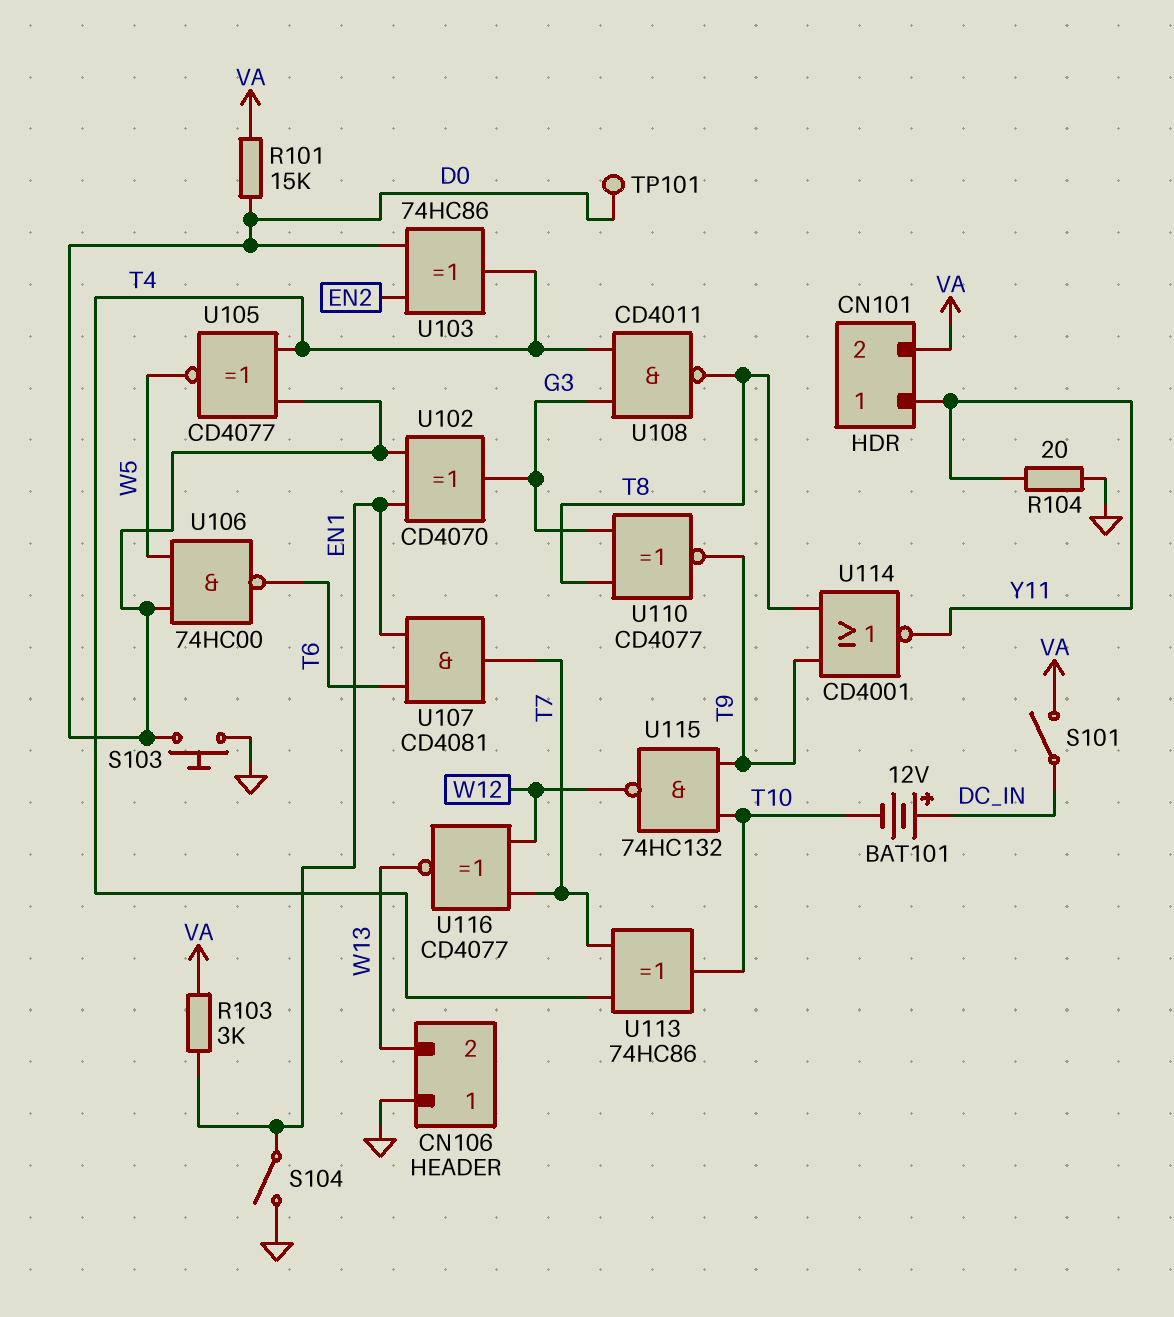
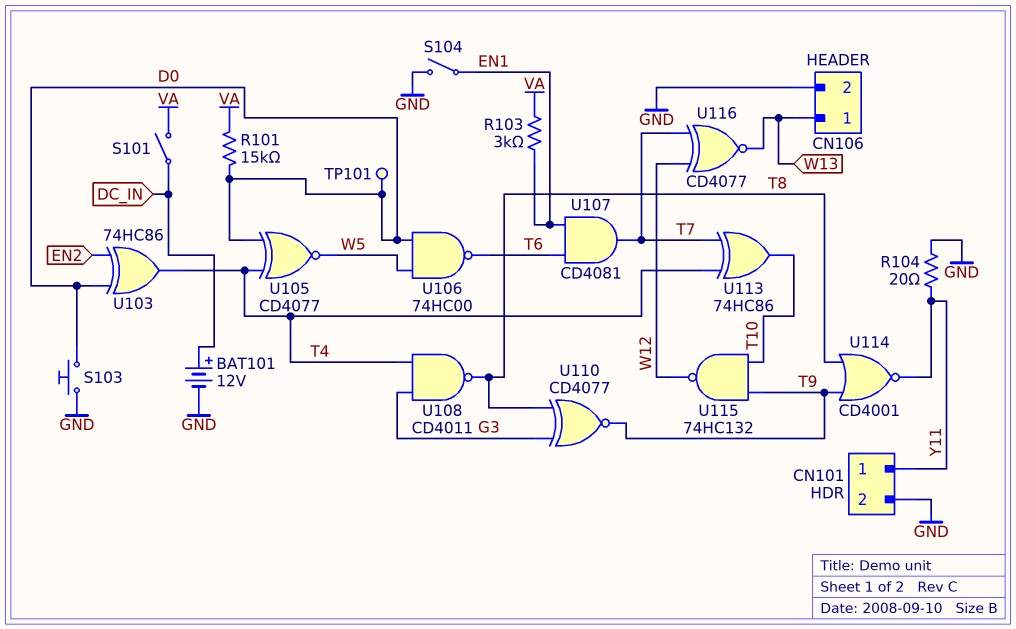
BAT101: 12V (plus DC_IN, minus T10) -> 12V (plus DC_IN, minus GND)
CN101 pin 2: VA -> GND
CN106 pin 1: GND -> W13
CN106 pin 2: W13 -> GND
U102: XOR CD4070 (in D0, in EN1, out G3) -> none

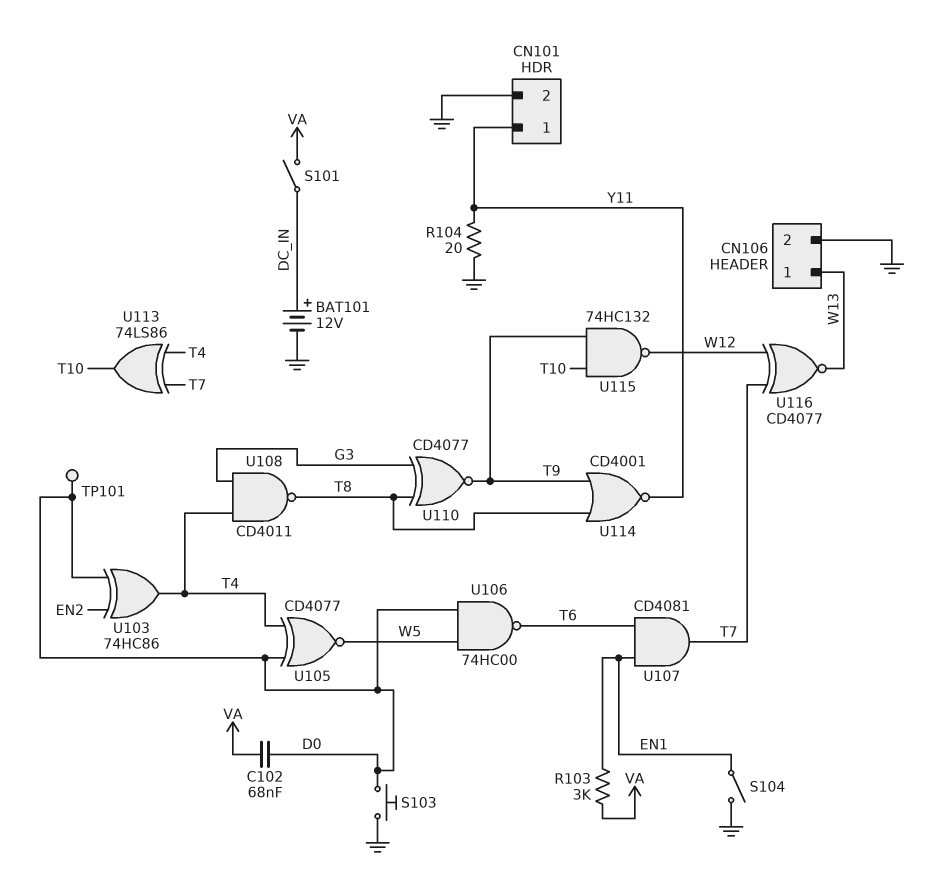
C102: none -> 68nF (D0, VA)
R101: 15k (D0, VA) -> none
U113: XOR 74HC86 (in T4, in T7, out T10) -> XOR 74LS86 (in T4, in T7, out T10)

